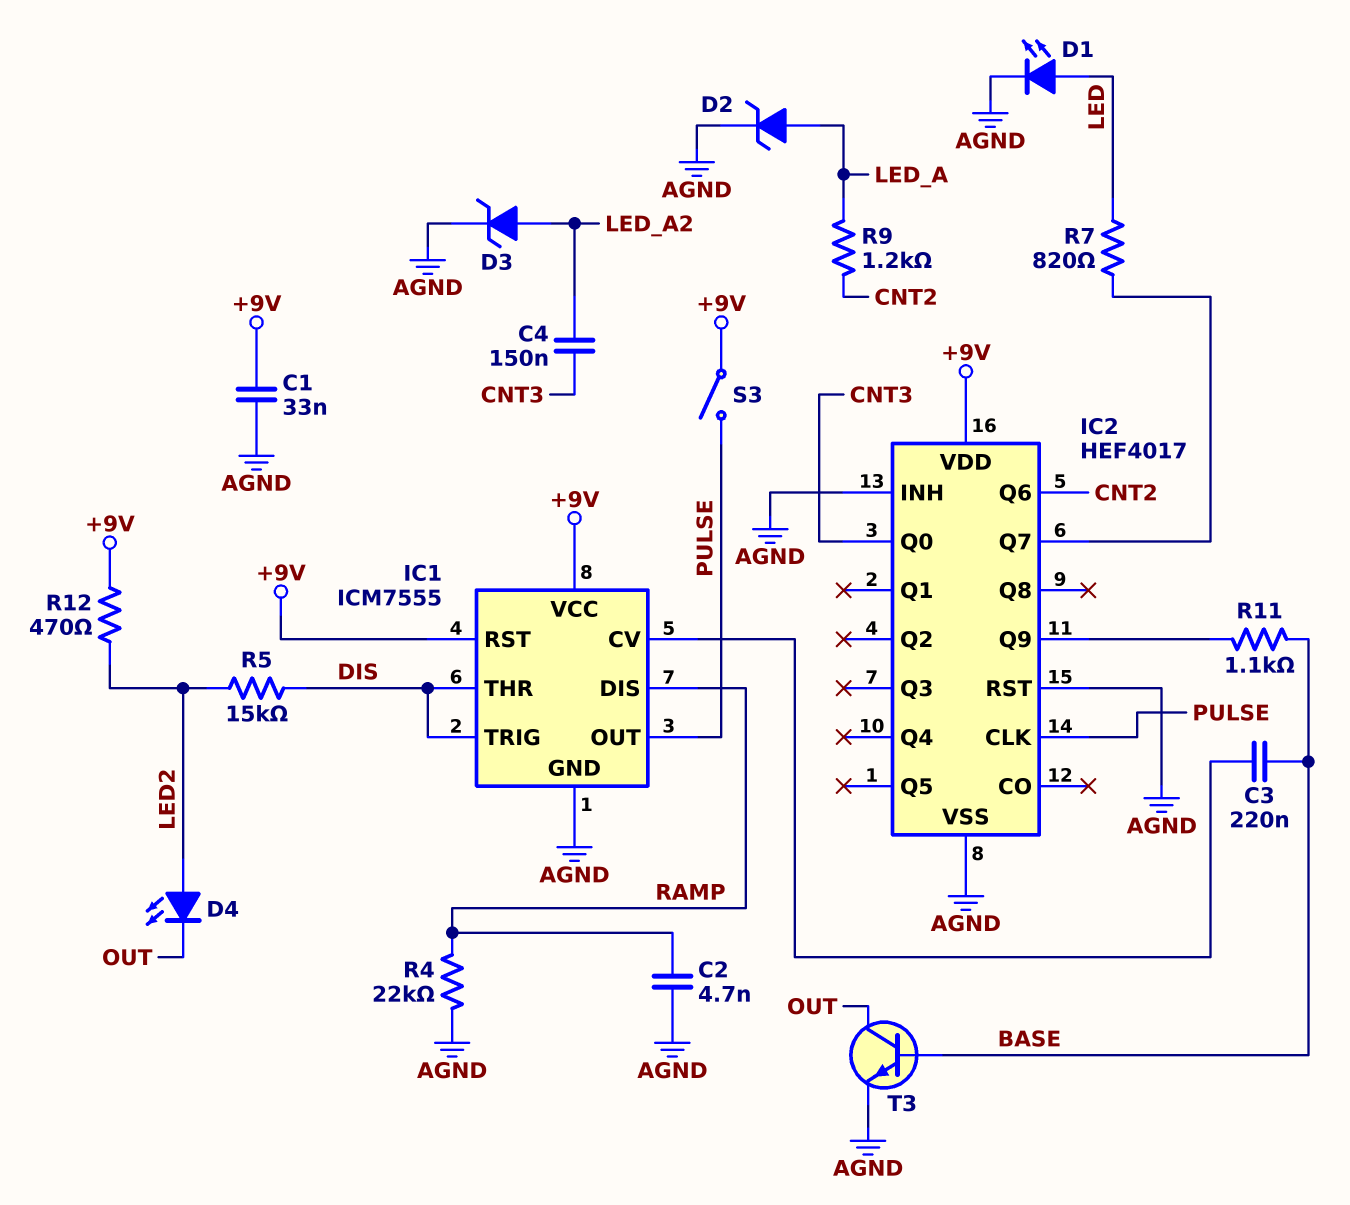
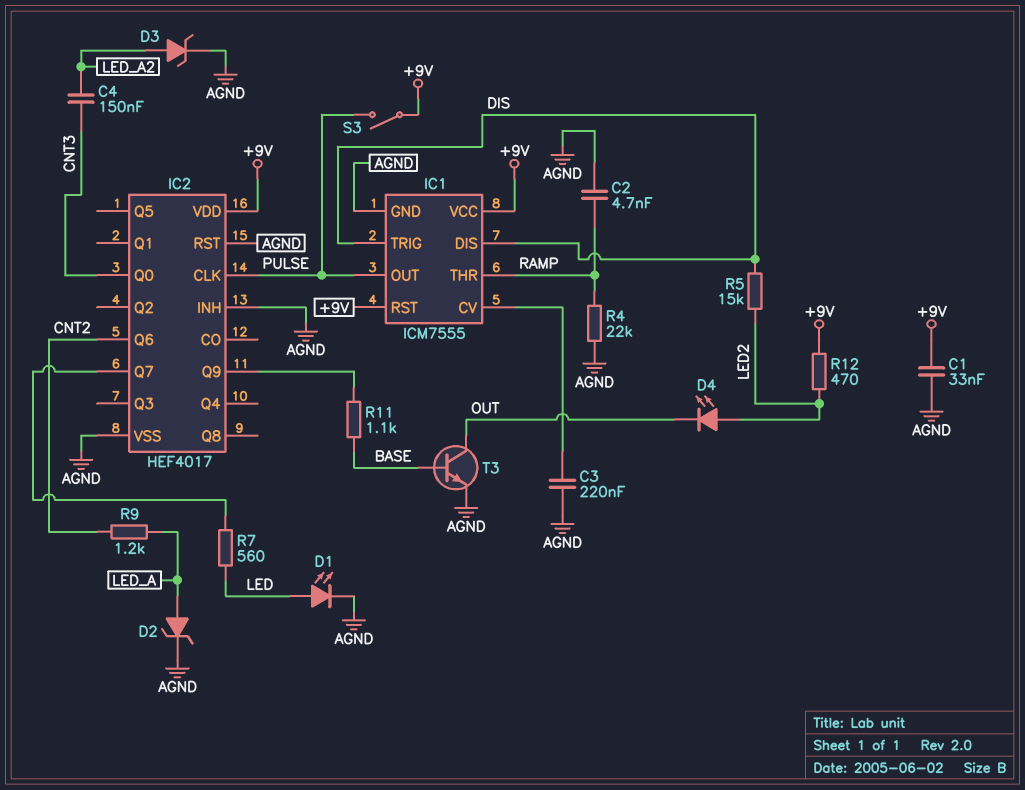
C3: 220nF (BASE, IC1/CV) -> 220nF (AGND, IC1/CV)
IC1 pin DIS: RAMP -> DIS
IC1 pin THR: DIS -> RAMP
R7: 820 (IC2/Q7, LED) -> 560 (IC2/Q7, LED)

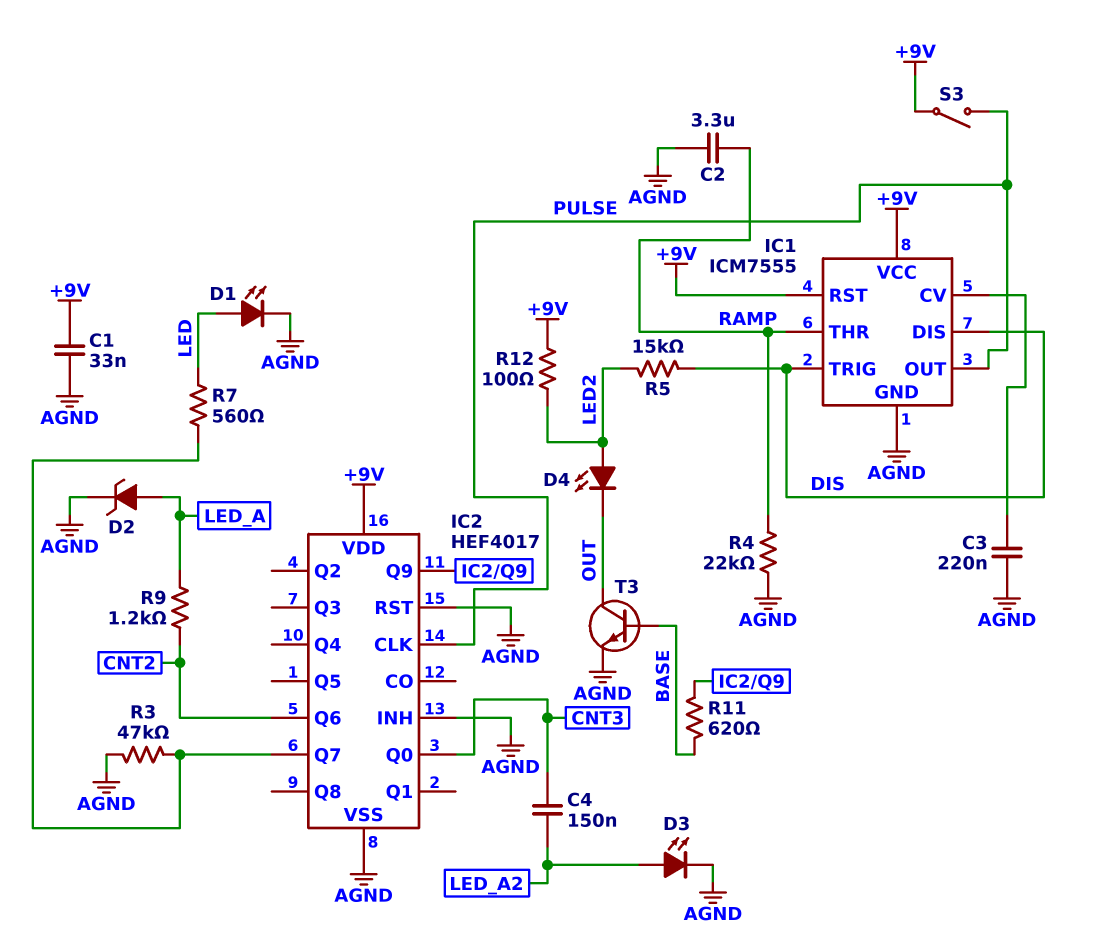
C2: 4.7nF (AGND, RAMP) -> 3.3uF (AGND, RAMP)
D3: zener (A LED_A2, K AGND) -> LED (A LED_A2, K AGND)
R3: none -> 47k (AGND, IC2/Q7)
R11: 1.1k (BASE, IC2/Q9) -> 620 (BASE, IC2/Q9)
R12: 470 (+9V, LED2) -> 100 (+9V, LED2)

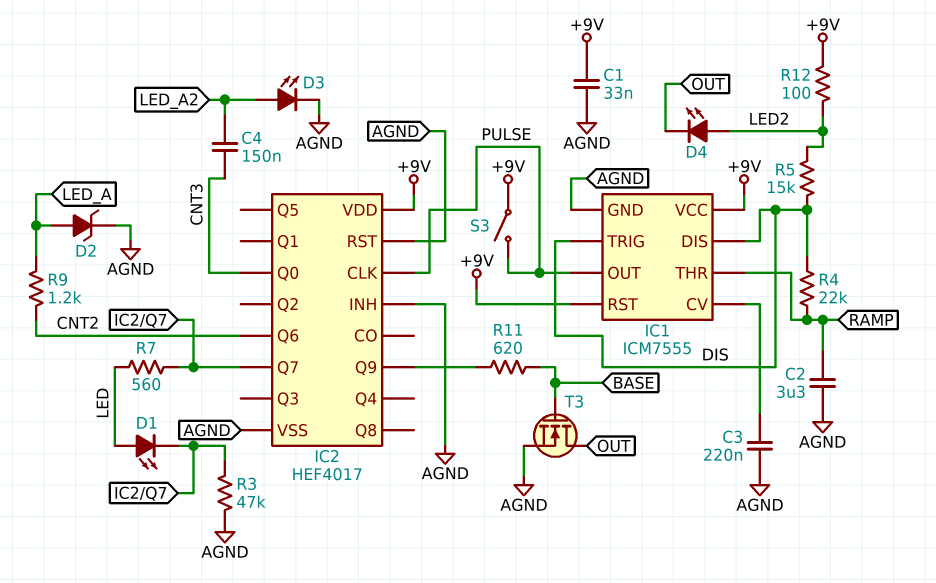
D1: LED (A LED, K AGND) -> LED (A LED, K IC2/Q7)
R4: 22k (AGND, RAMP) -> 22k (DIS, RAMP)
T3: NPN (B BASE, C OUT, E AGND) -> NMOS (G BASE, D OUT, S AGND)

